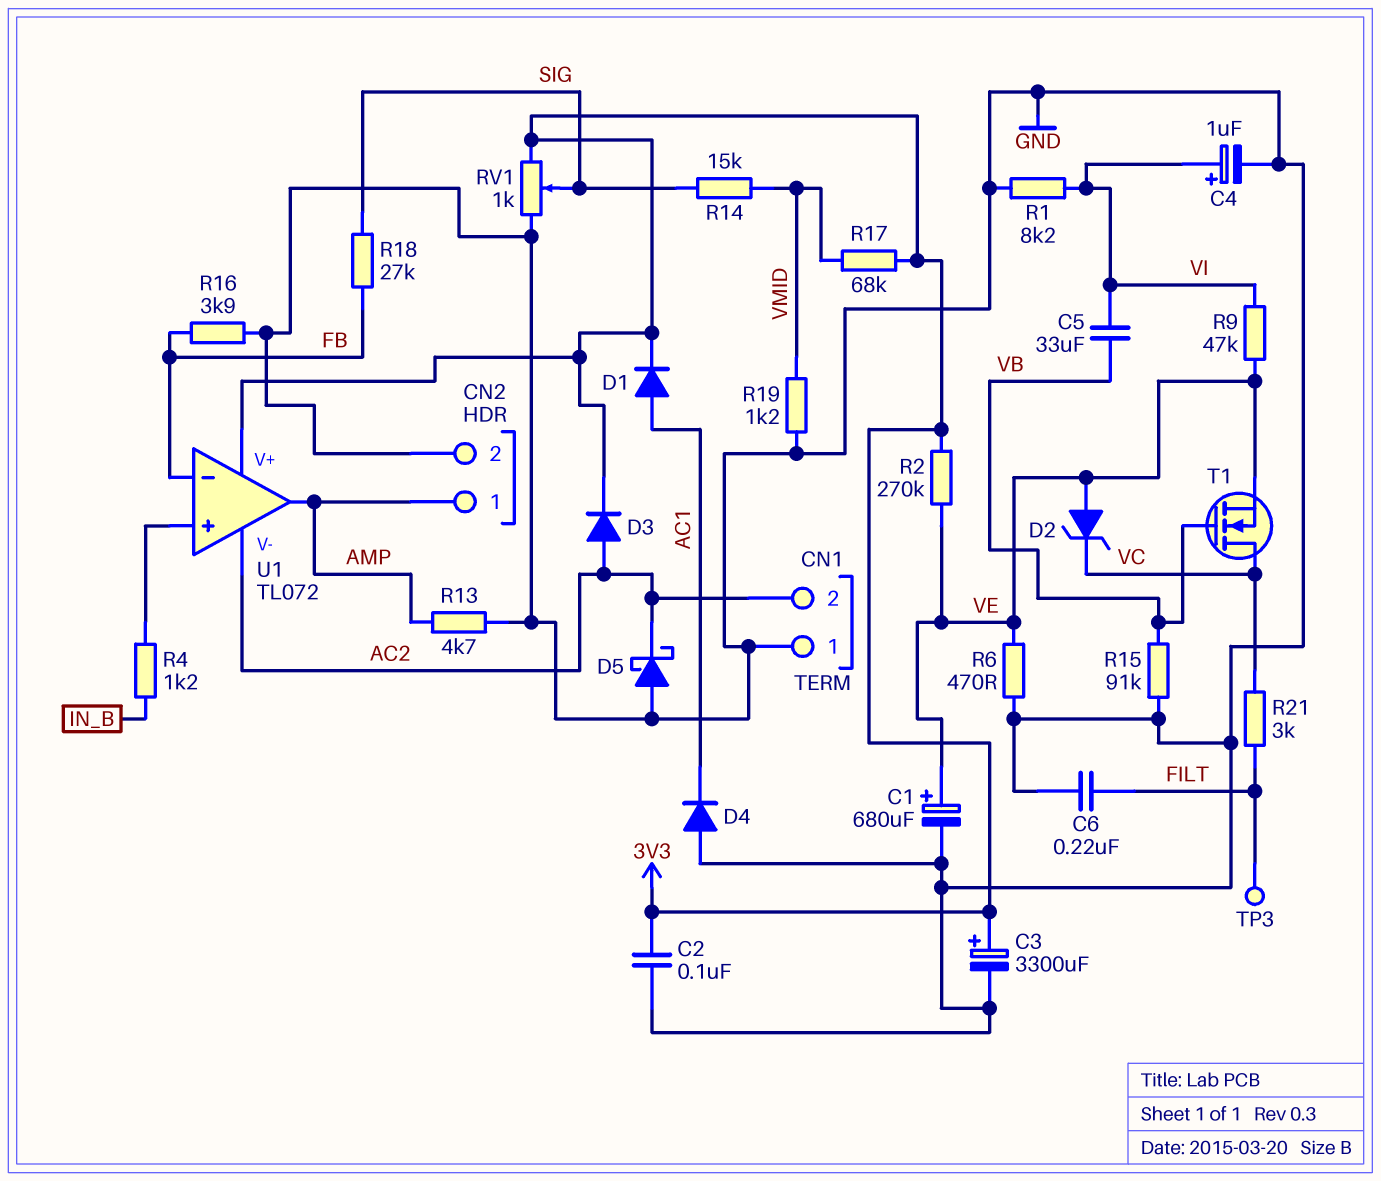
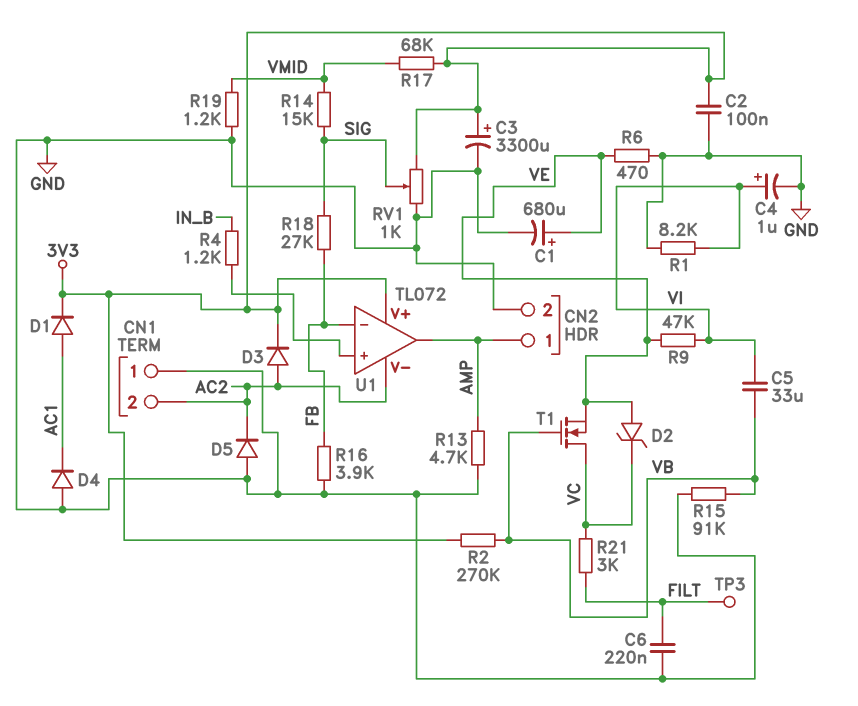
D5: schottky (A GND, K AC2) -> diode (A GND, K AC2)
R2: 270k (3V3, VE) -> 270k (3V3, VB)

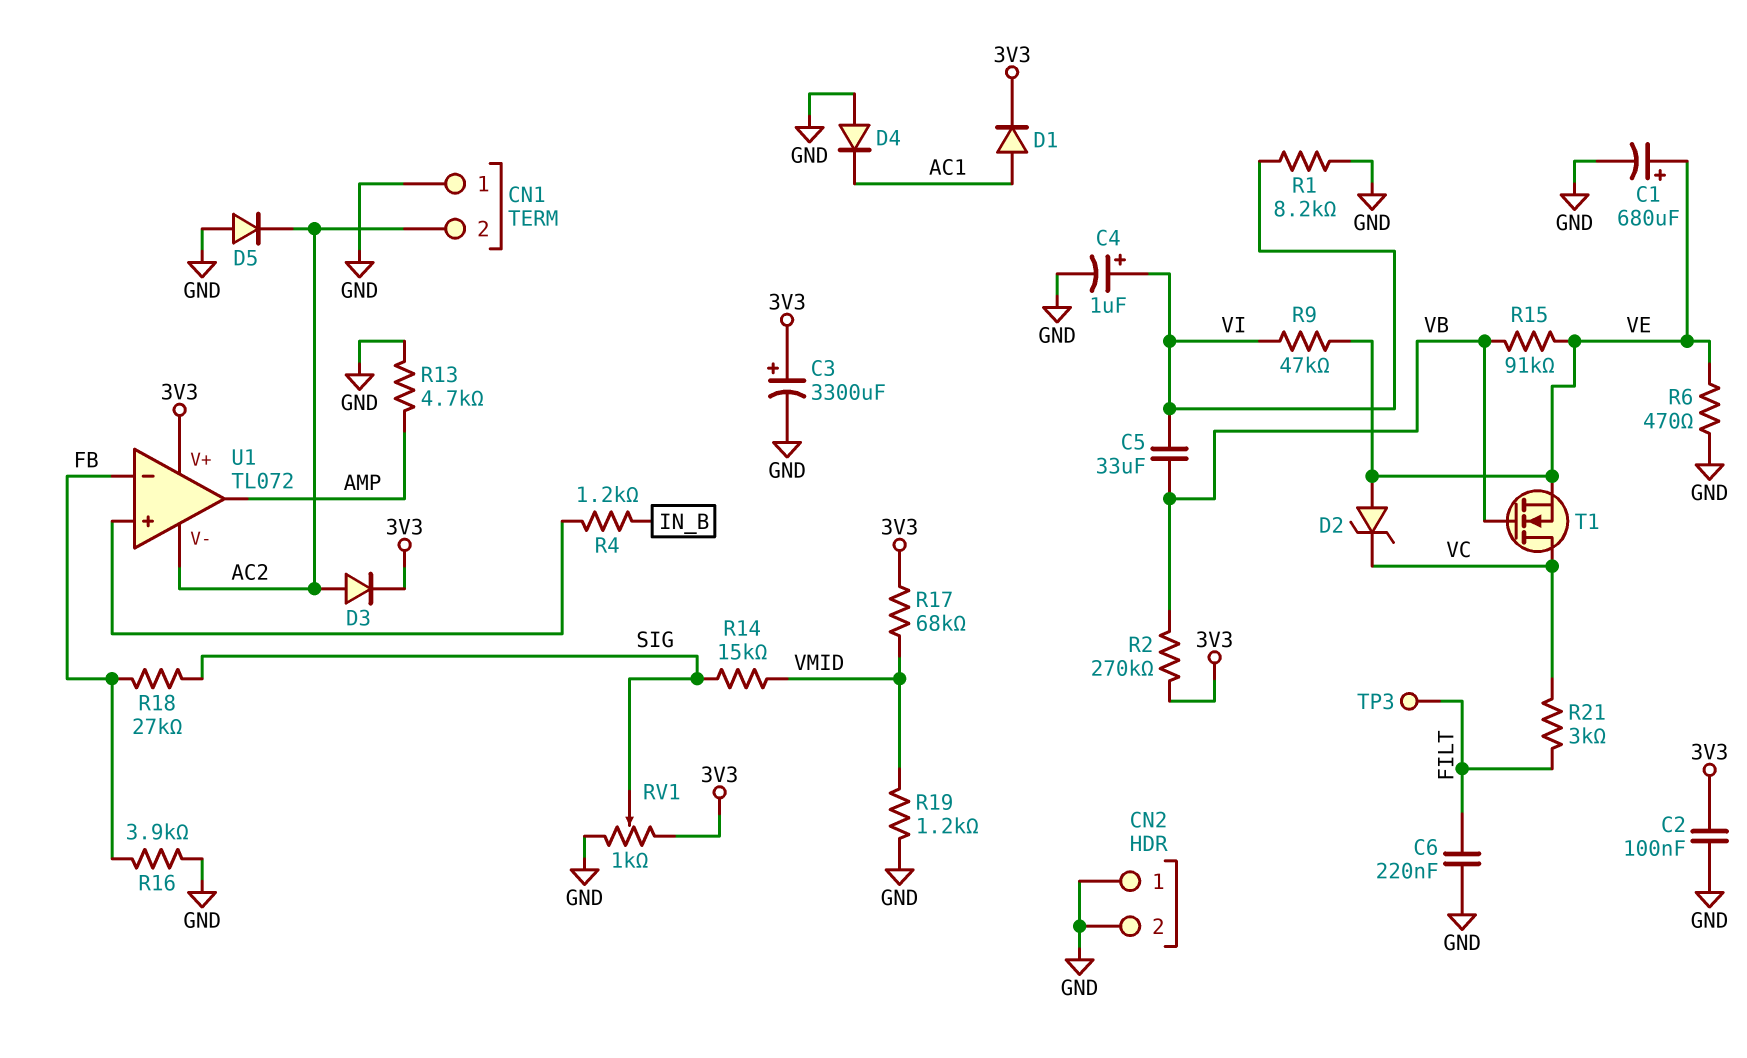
CN2 pin 1: AMP -> GND
R15: 91k (GND, VB) -> 91k (VB, VE)

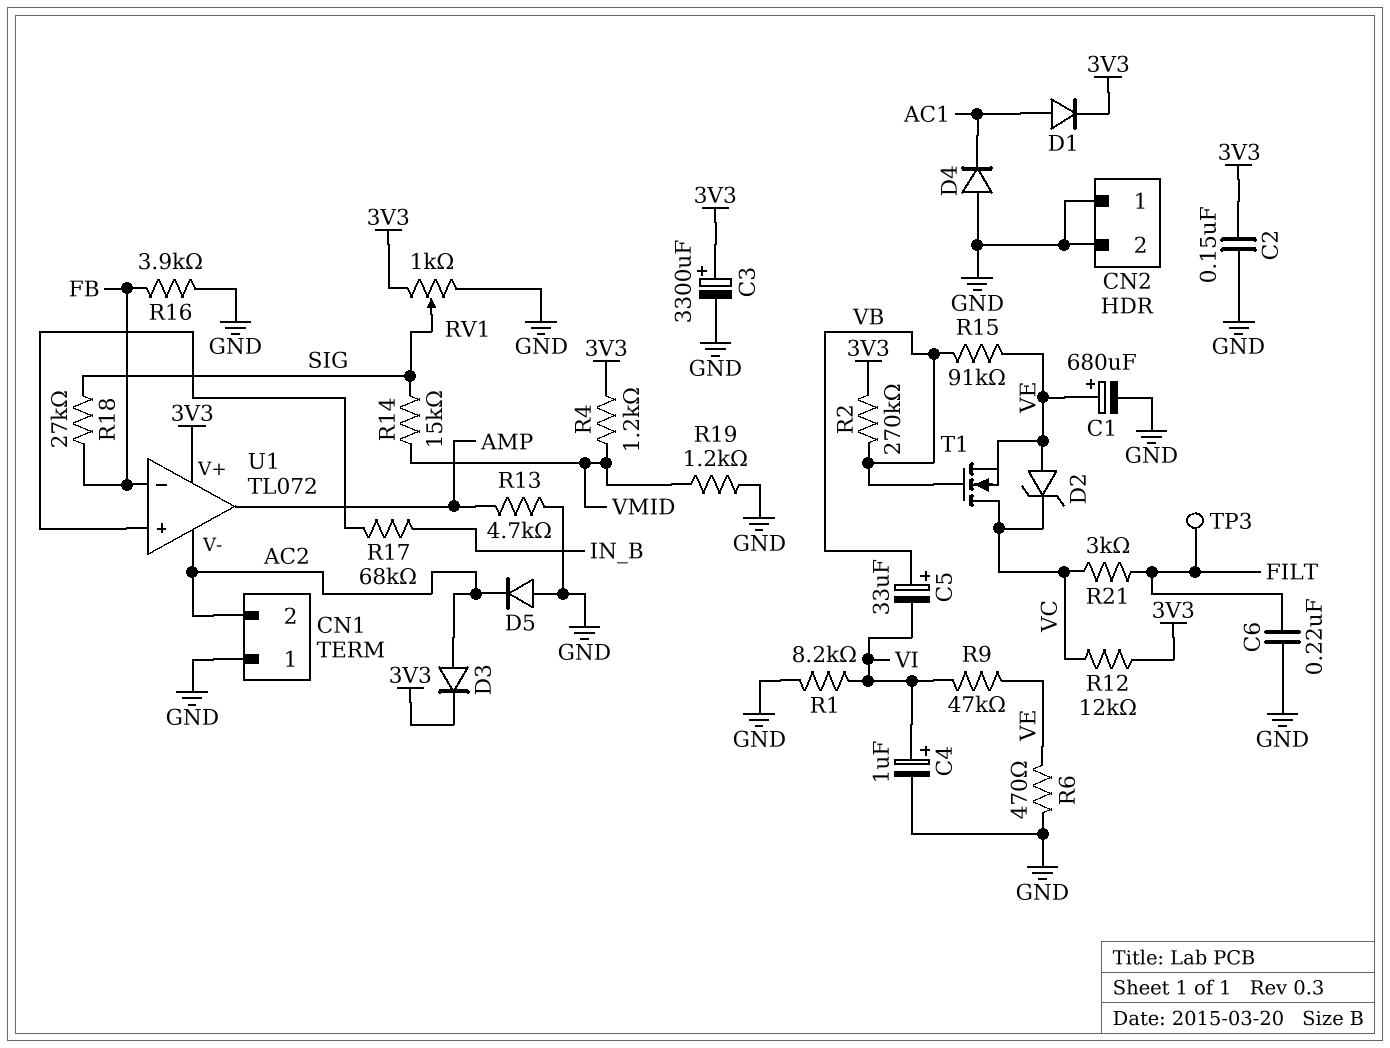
C2: 100nF (3V3, GND) -> 150nF (3V3, GND)
C5: 33uF (VB, VI) -> 33uF (plus VB, minus VI)
R4: 1.2k (IN_B, U1/in+) -> 1.2k (3V3, VMID)
R12: none -> 12k (3V3, VC)
R17: 68k (3V3, VMID) -> 68k (IN_B, U1/in+)

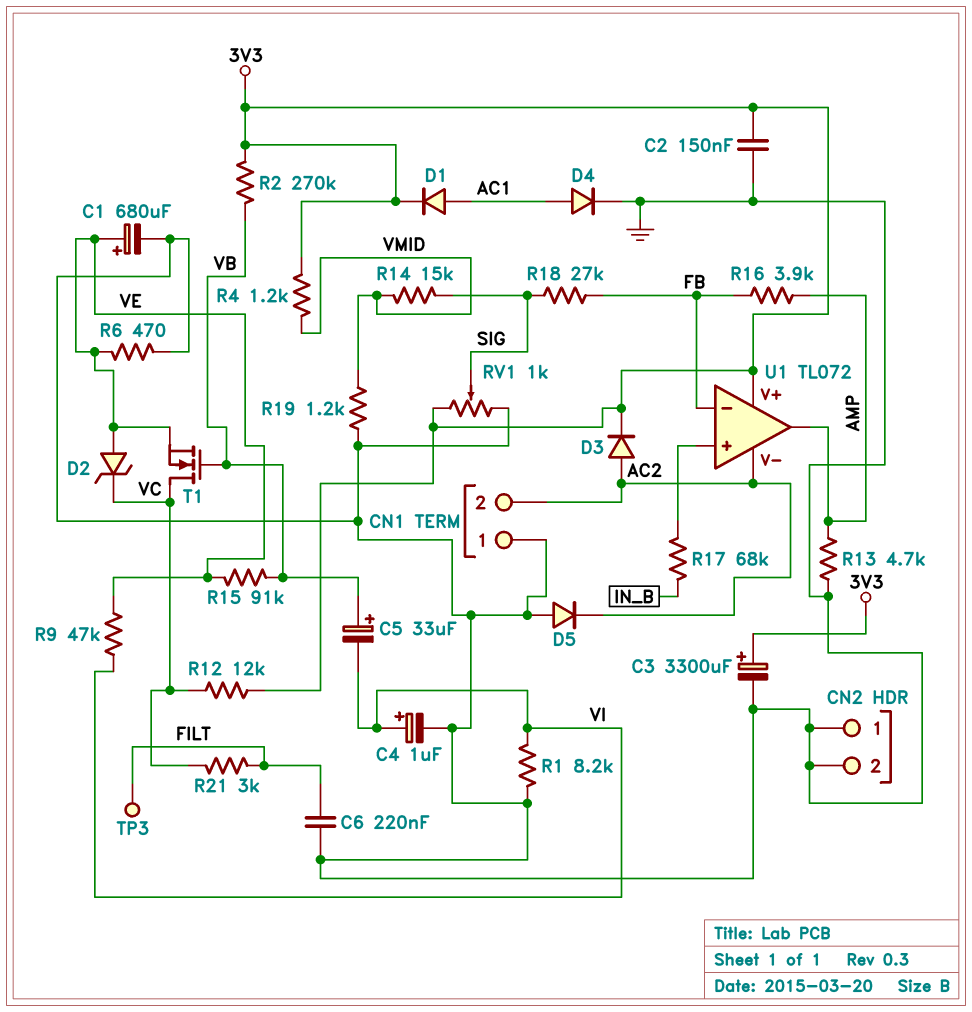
D4: diode (A GND, K AC1) -> diode (A AC1, K GND)
R16: 3.9k (FB, GND) -> 3.9k (AMP, FB)

